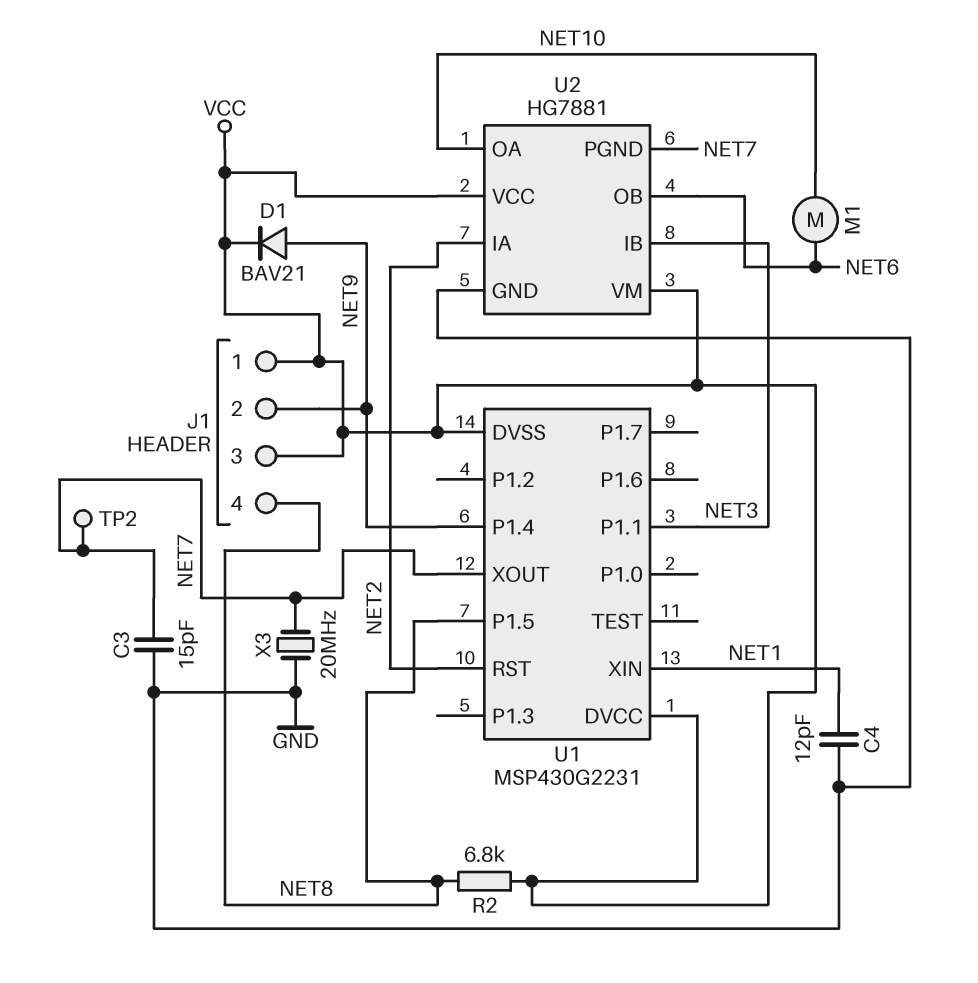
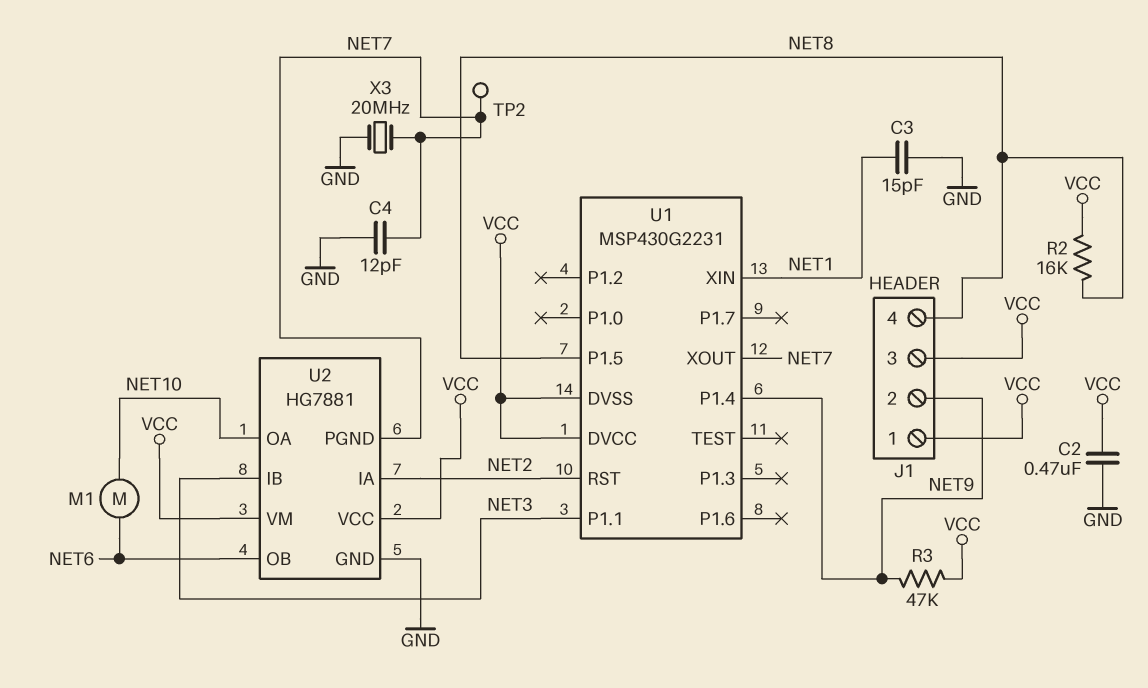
C2: none -> 470nF (GND, VCC)
C3: 15pF (GND, NET7) -> 15pF (GND, NET1)
C4: 12pF (GND, NET1) -> 12pF (GND, NET7)
D1: diode BAV21 (A NET9, K VCC) -> none
R2: 6.8k (NET8, VCC) -> 16k (NET8, VCC)
R3: none -> 47k (NET9, VCC)

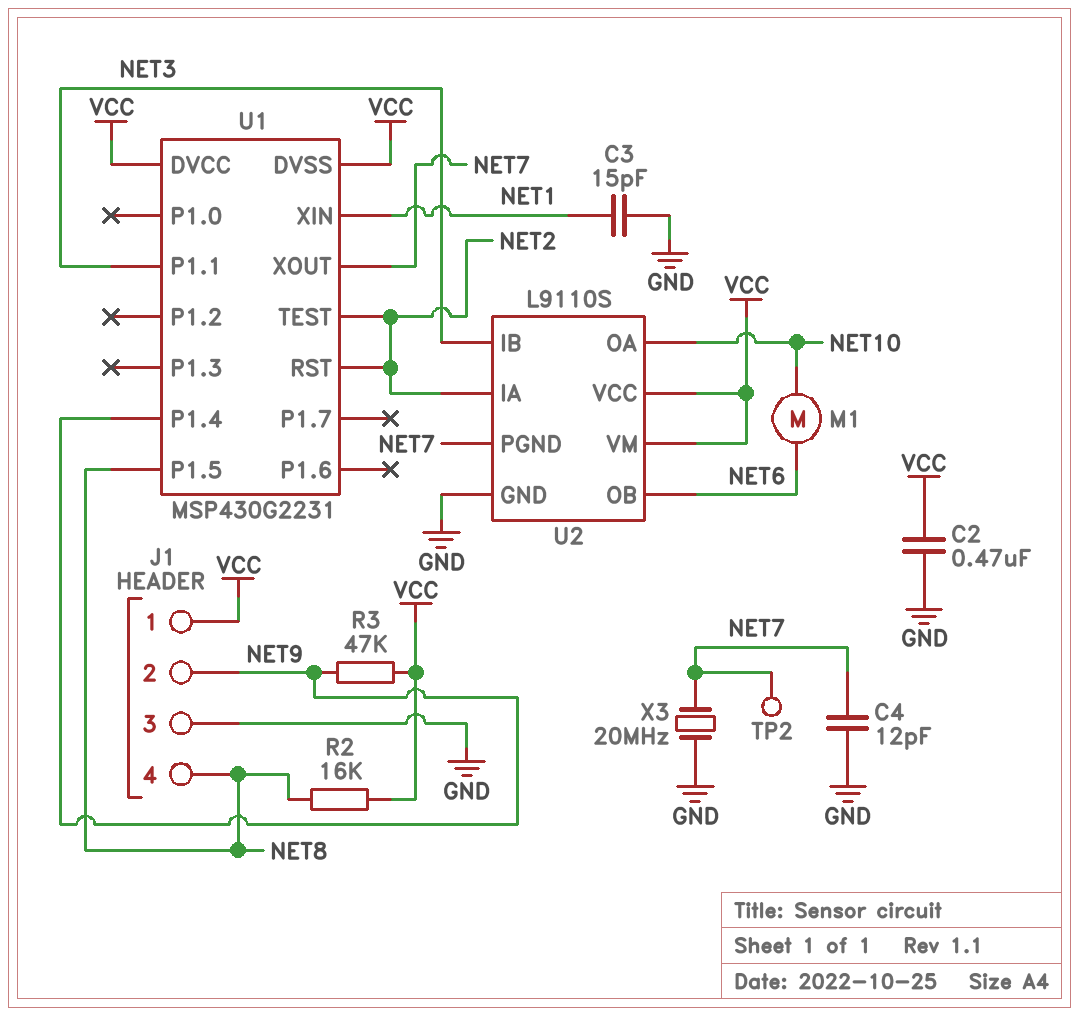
J1 pin 3: VCC -> GND
U1 pin TEST: none -> NET2
U2: HG7881 -> L9110S

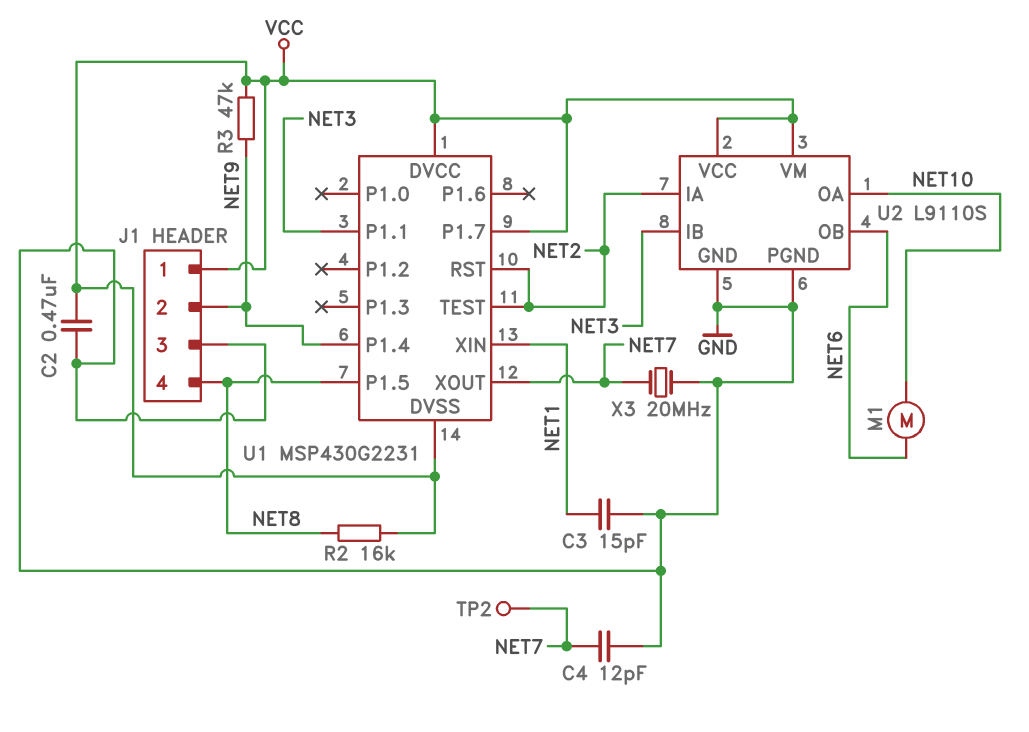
U1 pin P1.7: none -> VCC
U2 pin PGND: NET7 -> GND

